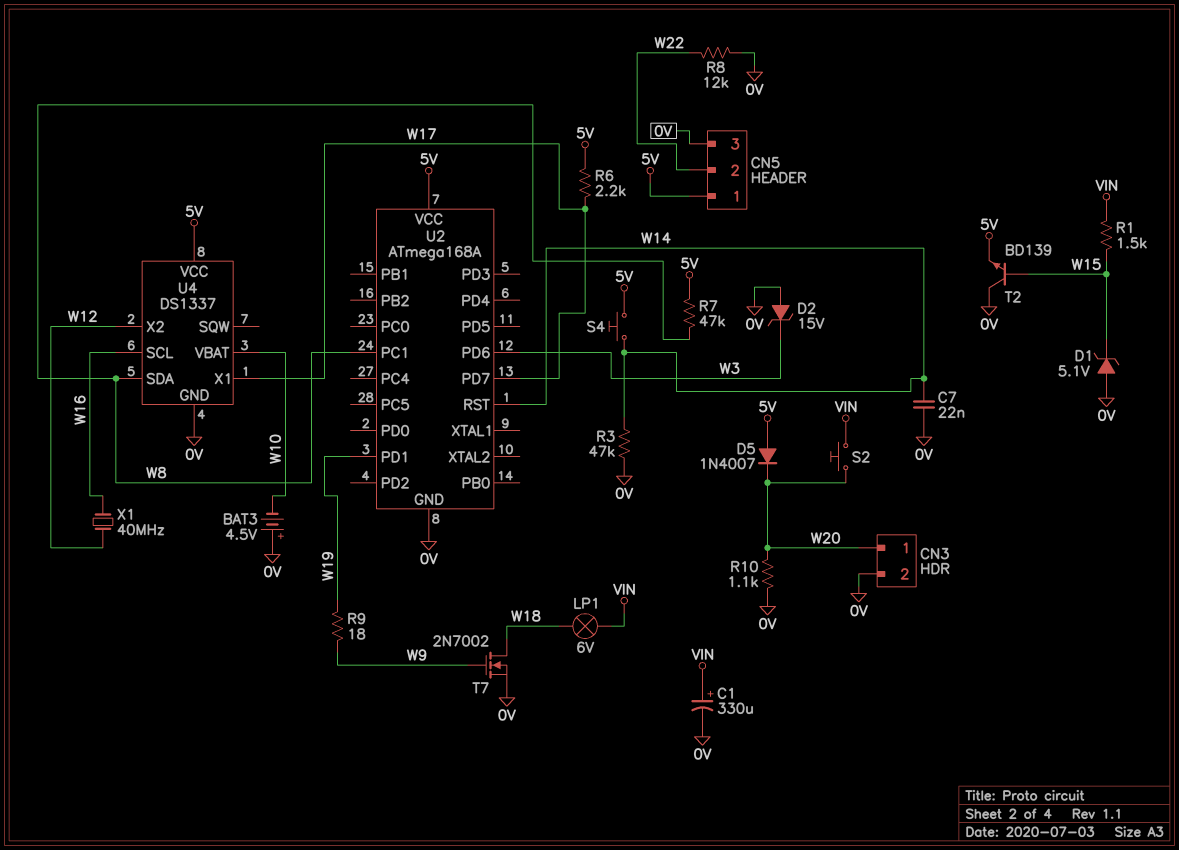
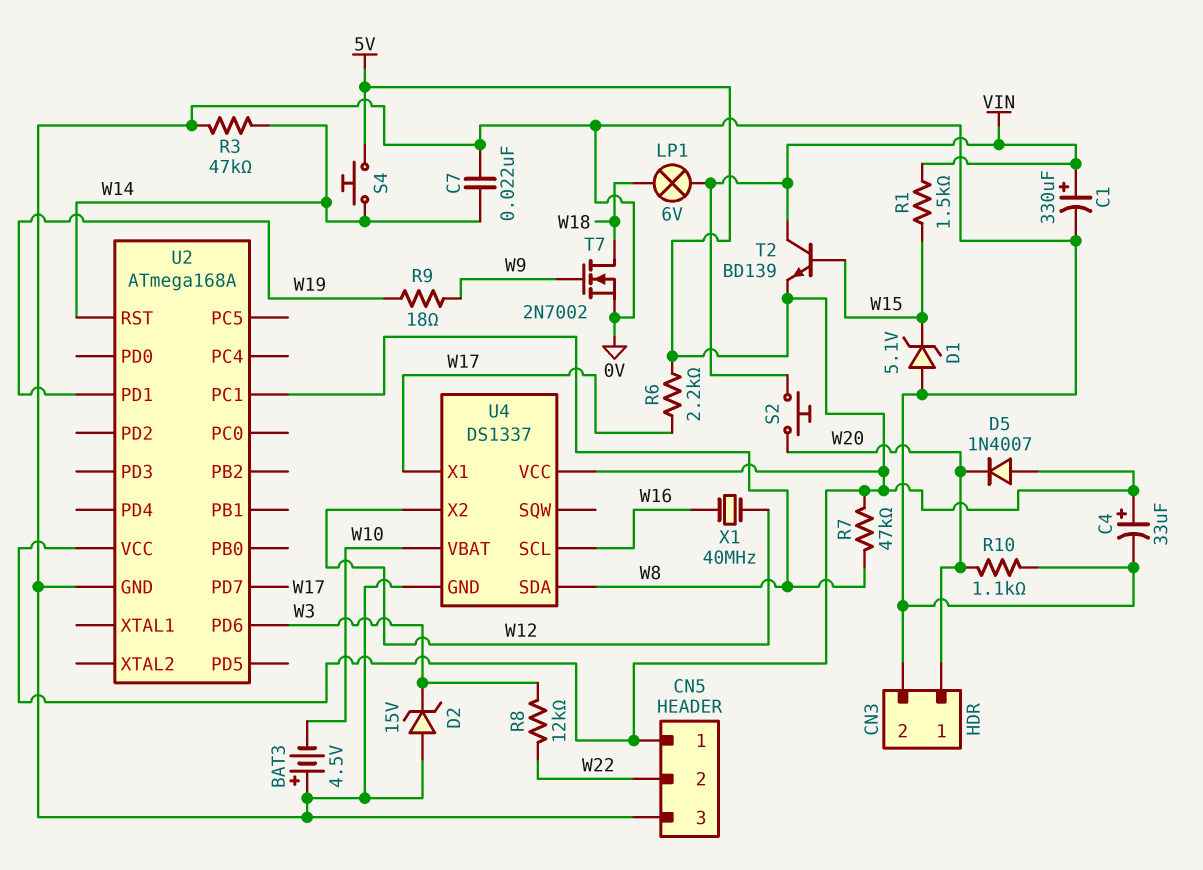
C4: none -> 33uF (plus 5V, minus 0V)
R8: 12k (0V, W22) -> 12k (W3, W22)
T2: NPN BD139 (B W15, C 0V, E 5V) -> NPN BD139 (B W15, C VIN, E 5V)

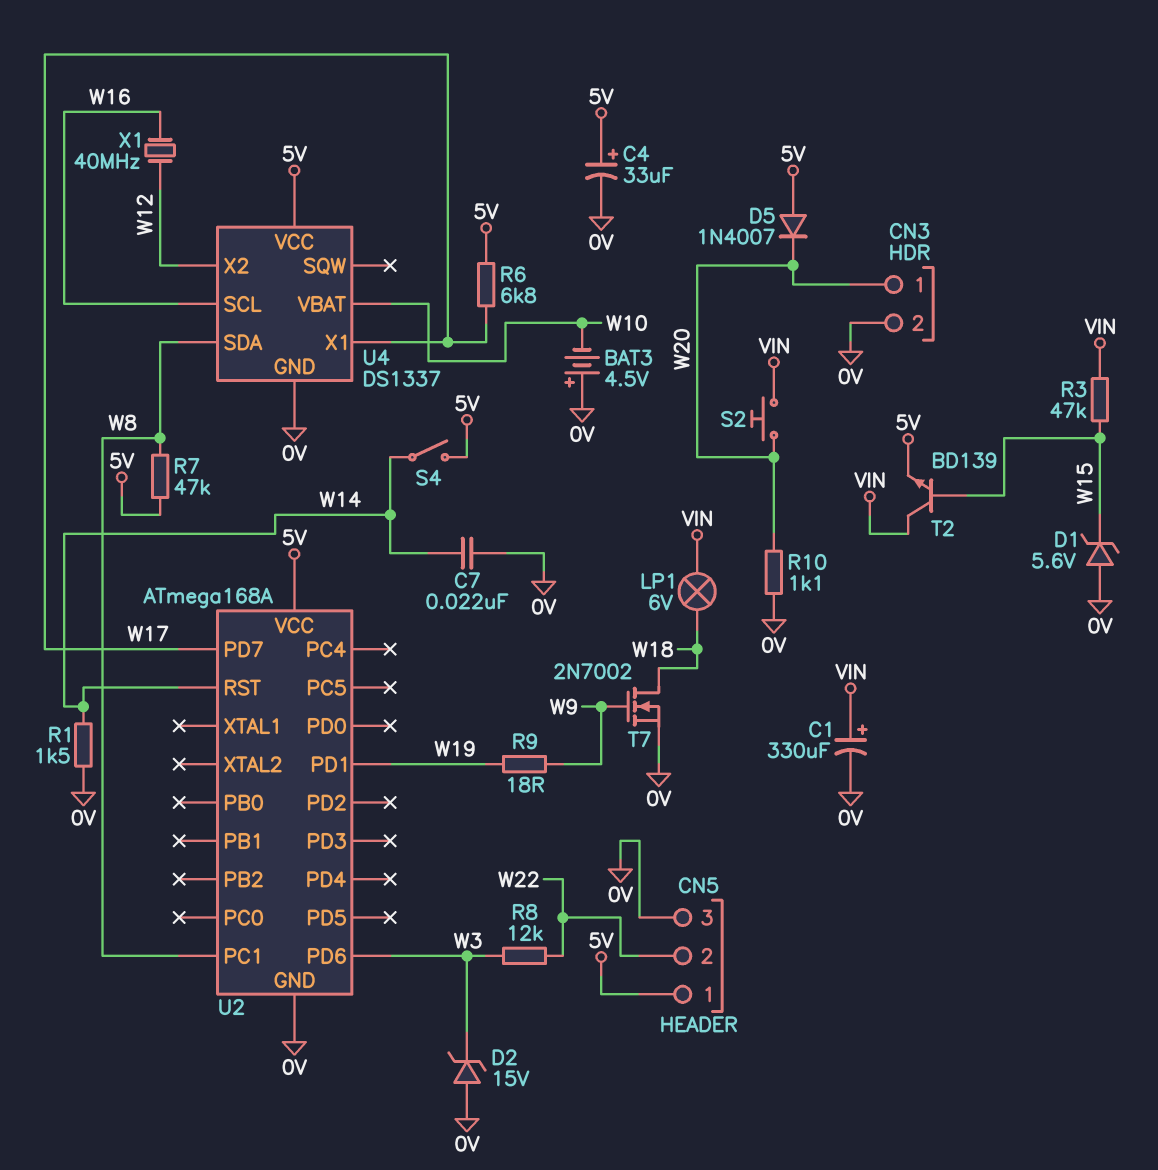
D1: zener 5.1V (A 0V, K W15) -> zener 5.6V (A 0V, K W15)
R1: 1.5k (VIN, W15) -> 1.5k (0V, W14)
R3: 47k (0V, W14) -> 47k (VIN, W15)
R6: 2.2k (5V, W17) -> 6.8k (5V, W17)
S4: button (5V, W14) -> switch (5V, W14)

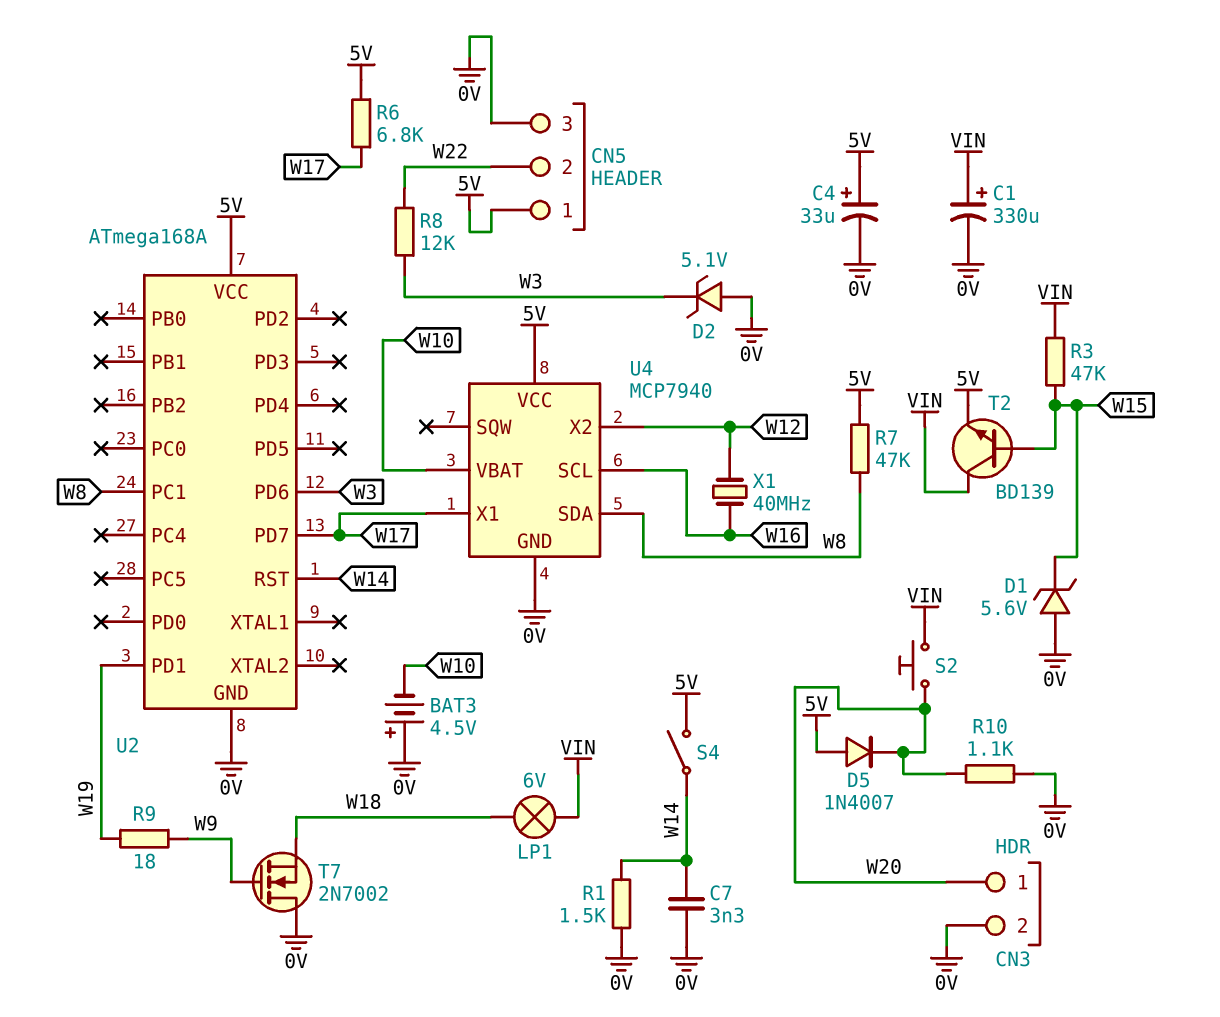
C7: 22nF (0V, W14) -> 3.3nF (0V, W14)
D2: zener 15V (A 0V, K W3) -> zener 5.1V (A 0V, K W3)
T7: NMOS 2N7002 (G W9, D W18, S 0V) -> NMOS 2N7002 (G W9, D 0V, S W18)
U4: DS1337 -> MCP7940

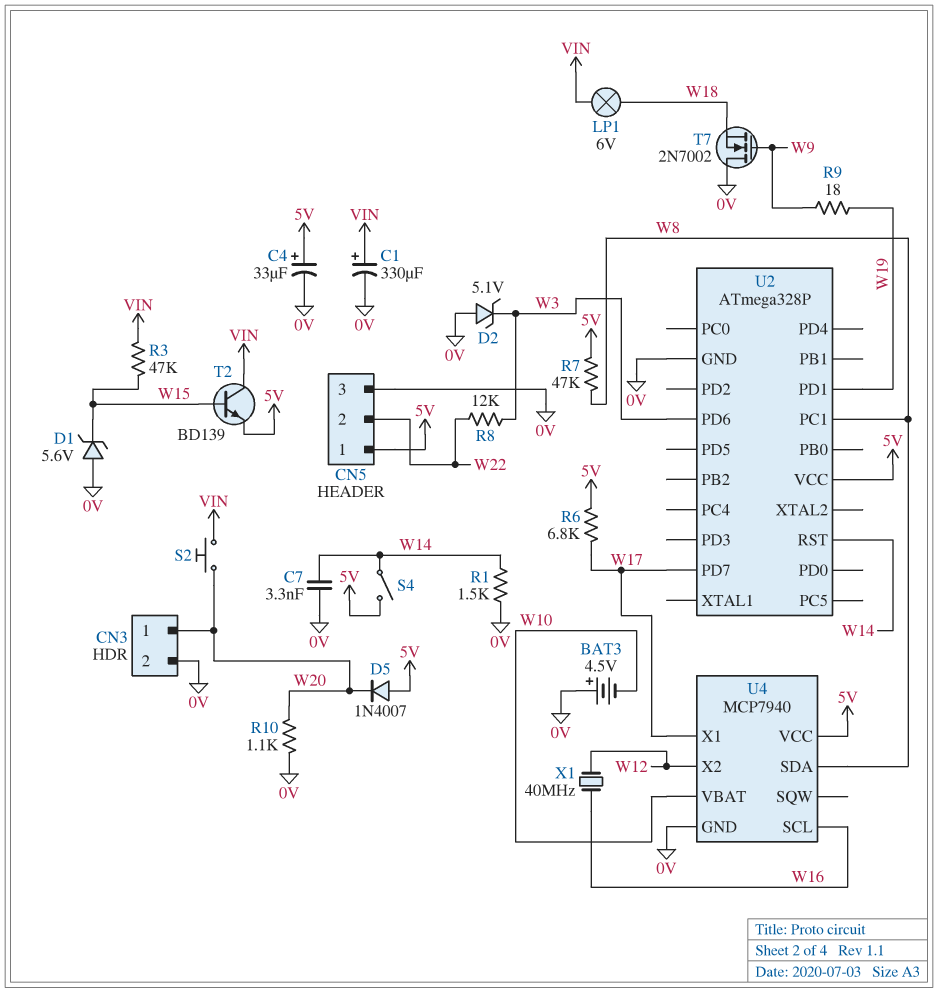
U2: ATmega168A -> ATmega328P

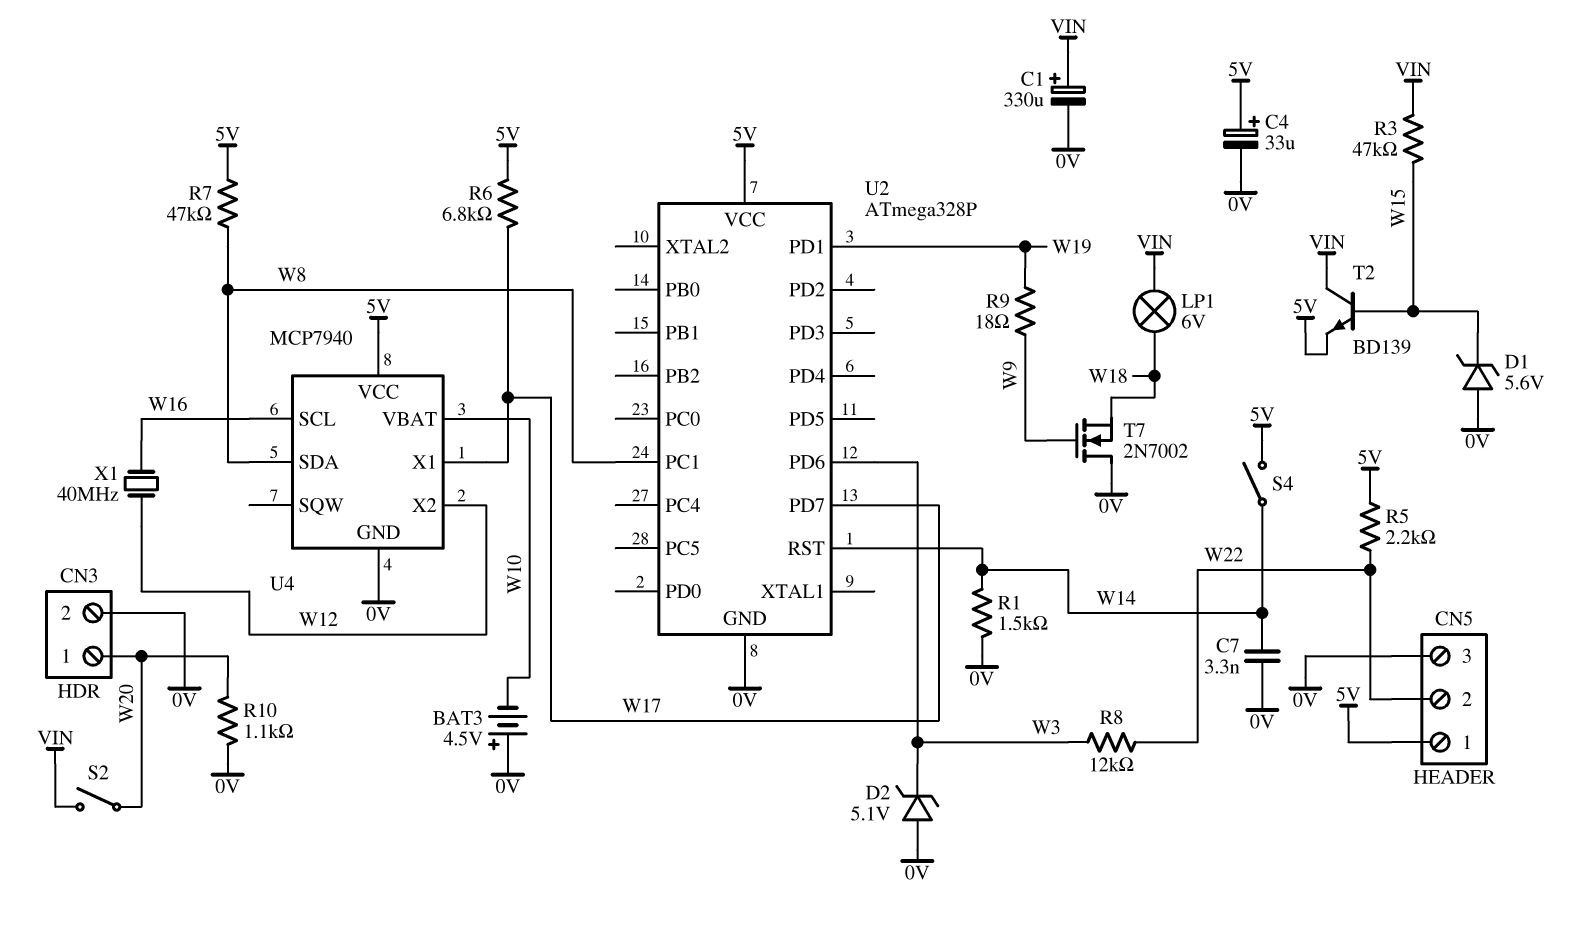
D5: diode 1N4007 (A 5V, K W20) -> none
R5: none -> 2.2k (5V, W22)
S2: button (VIN, W20) -> switch (VIN, W20)

